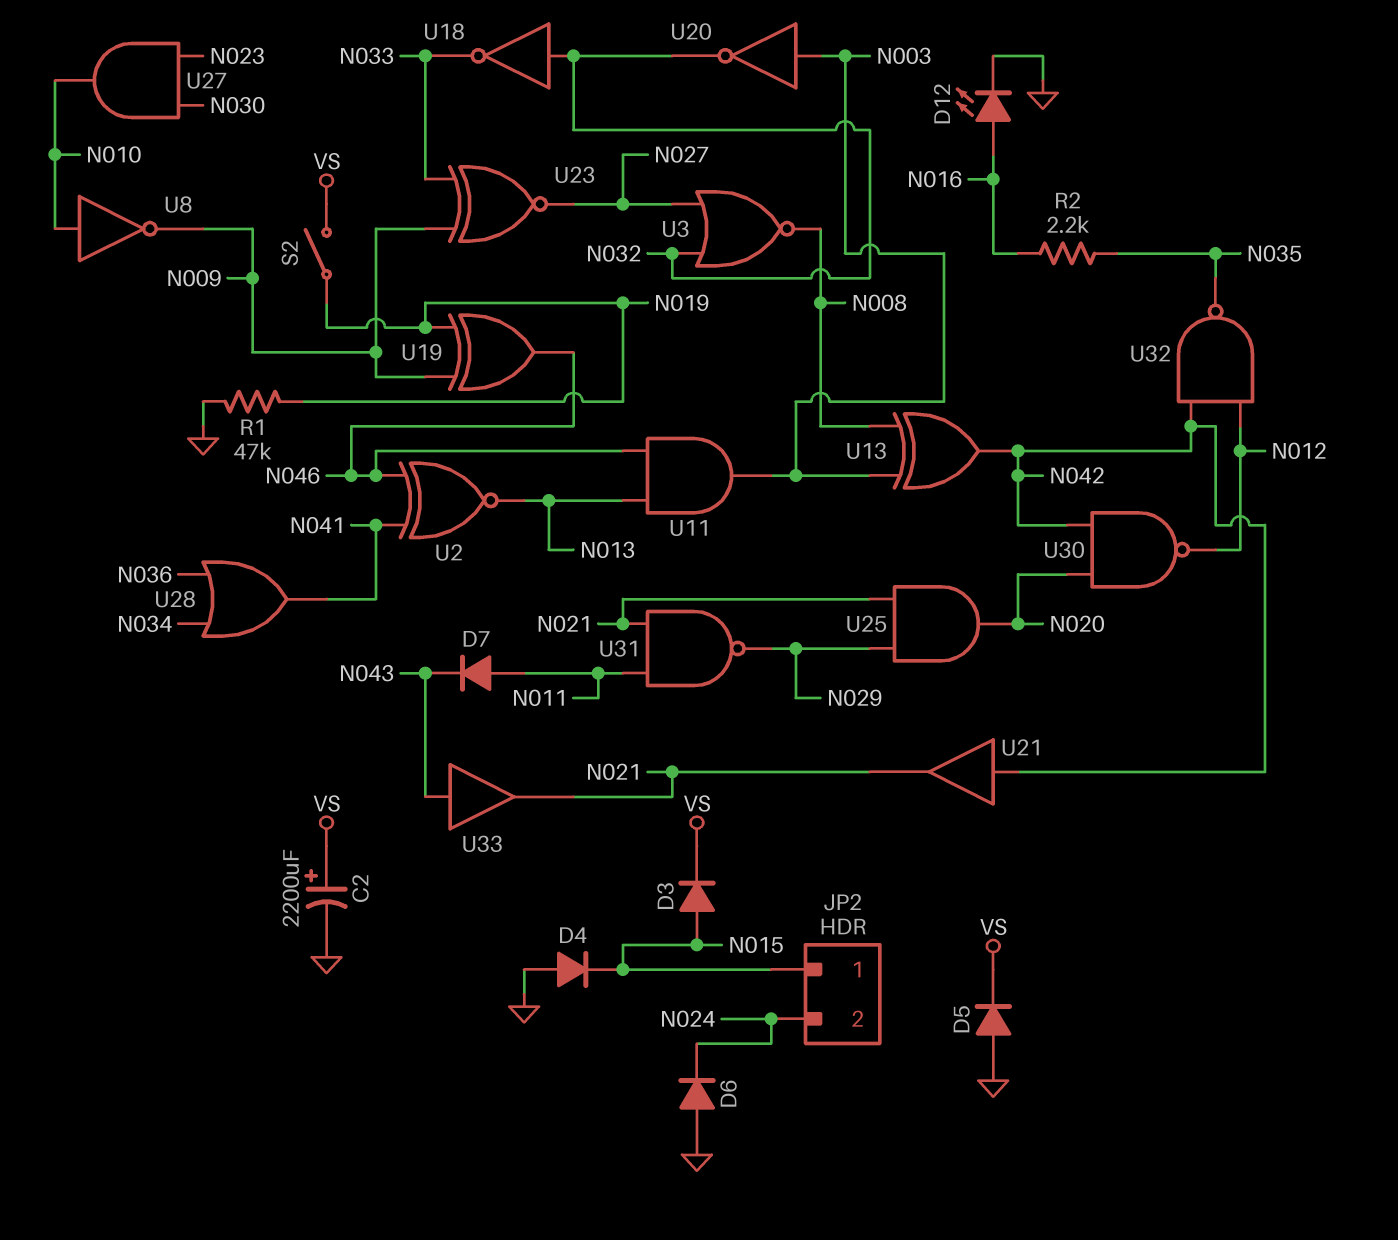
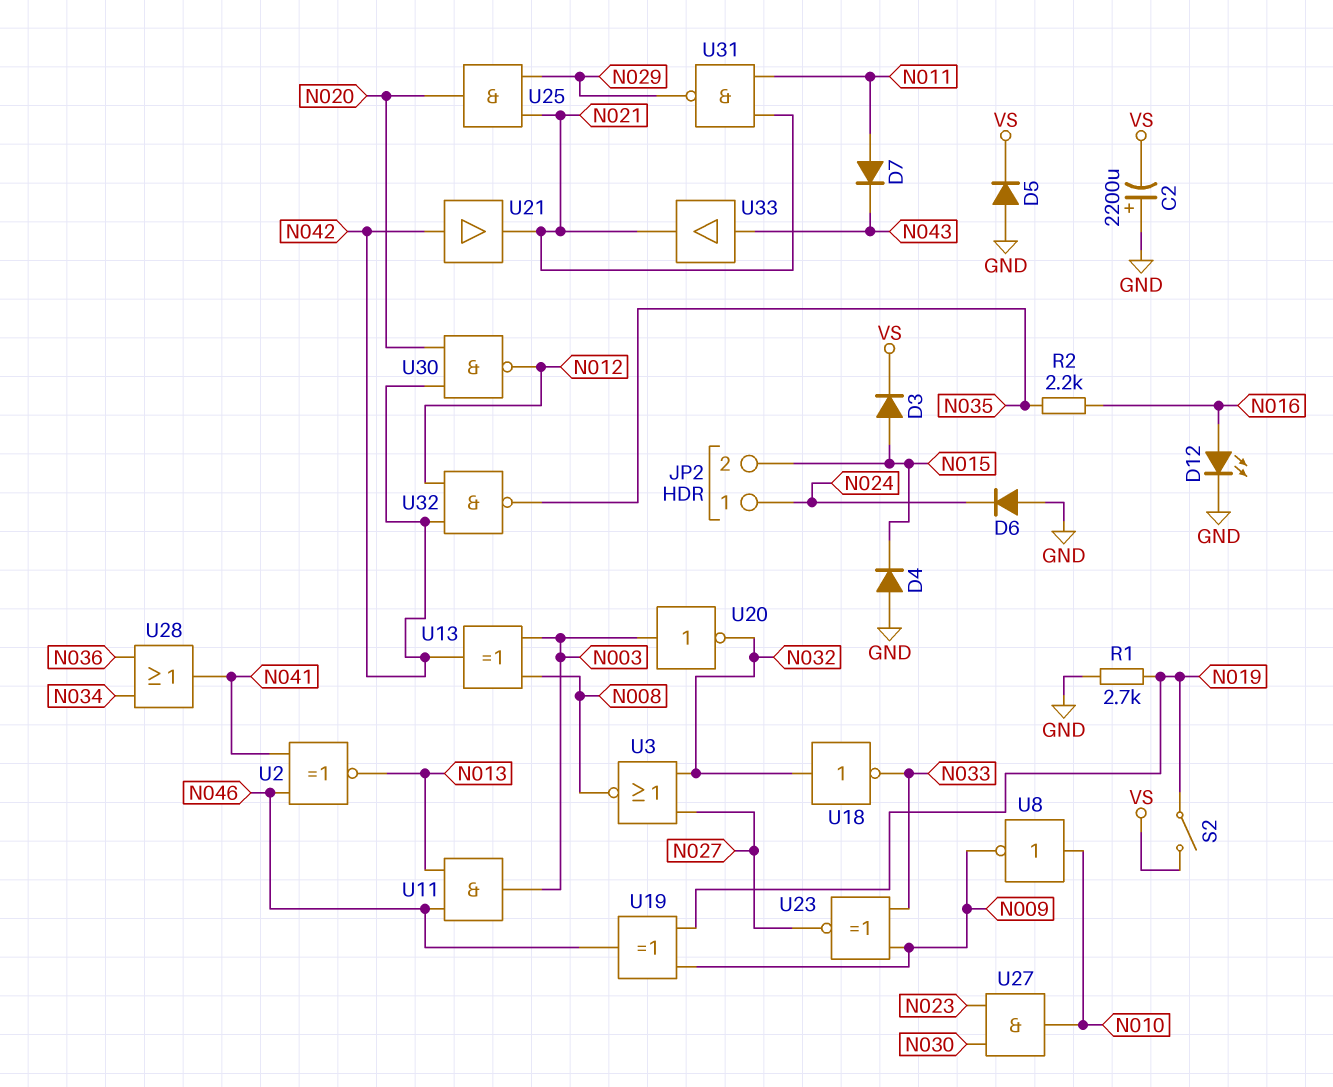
C2: 2200uF (plus VS, minus GND) -> 2200uF (plus GND, minus VS)
JP2 pin 1: N015 -> N024
JP2 pin 2: N024 -> N015
R1: 47k (GND, N019) -> 2.7k (GND, N019)

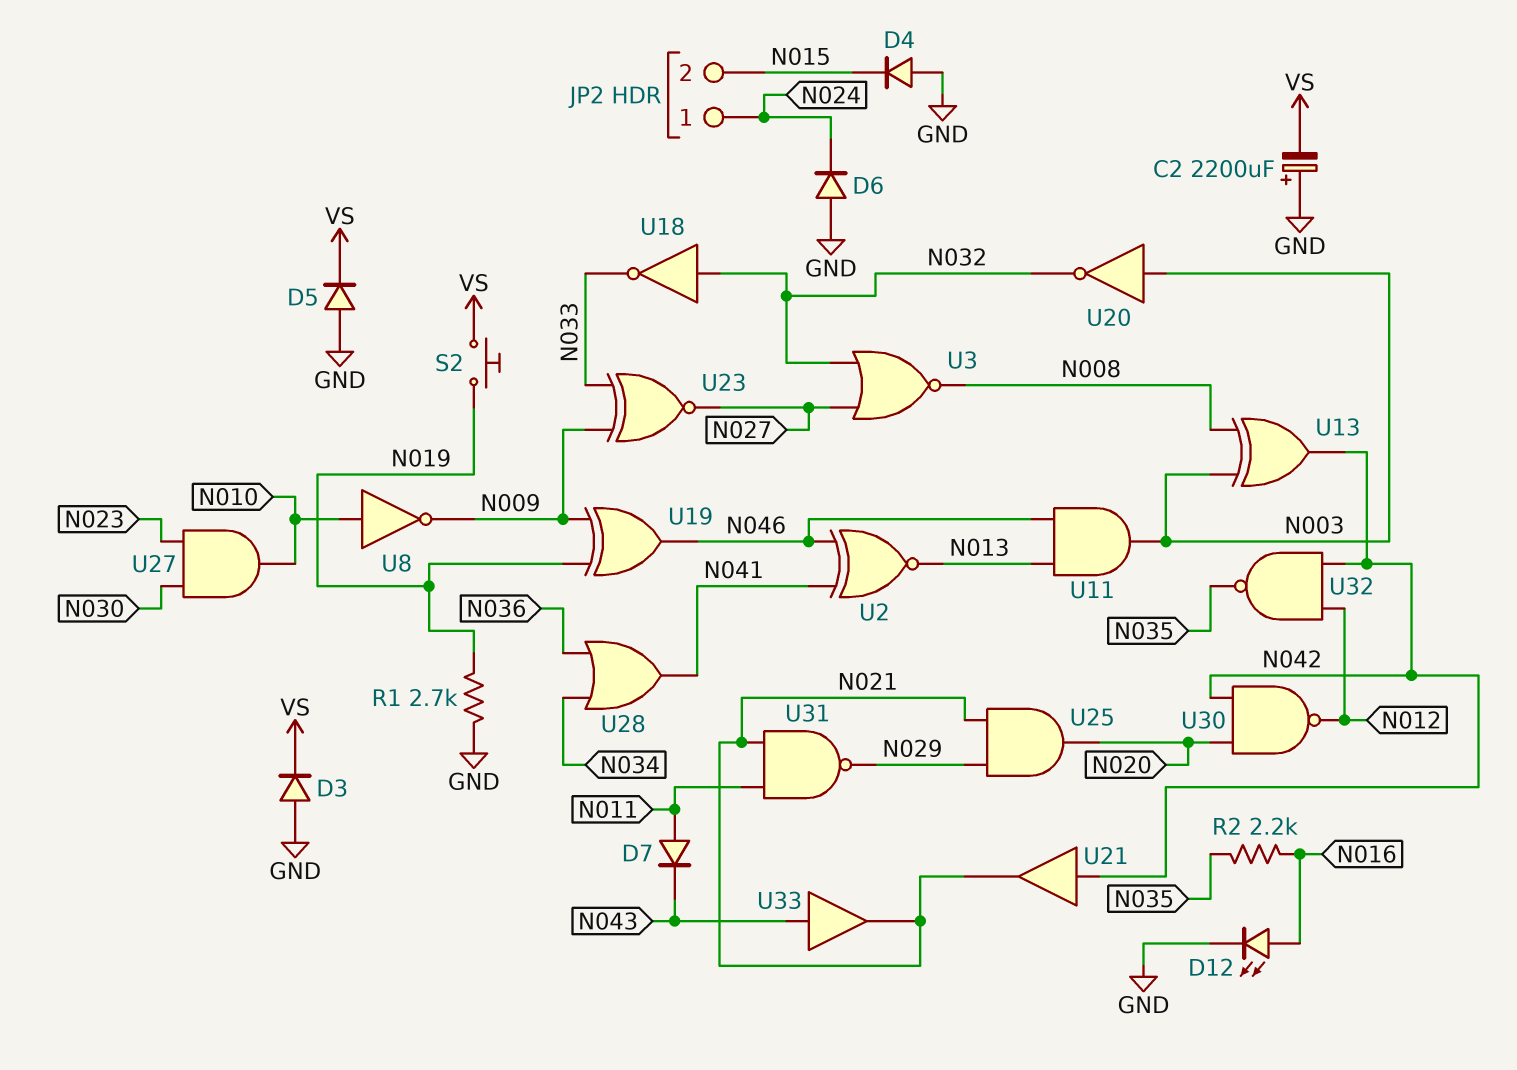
D3: diode (A N015, K VS) -> diode (A GND, K VS)
S2: switch (N019, VS) -> button (N019, VS)

